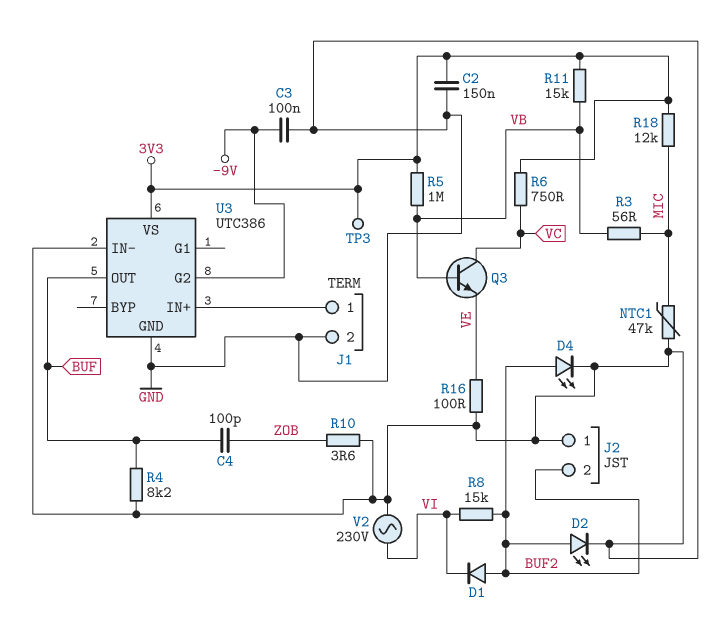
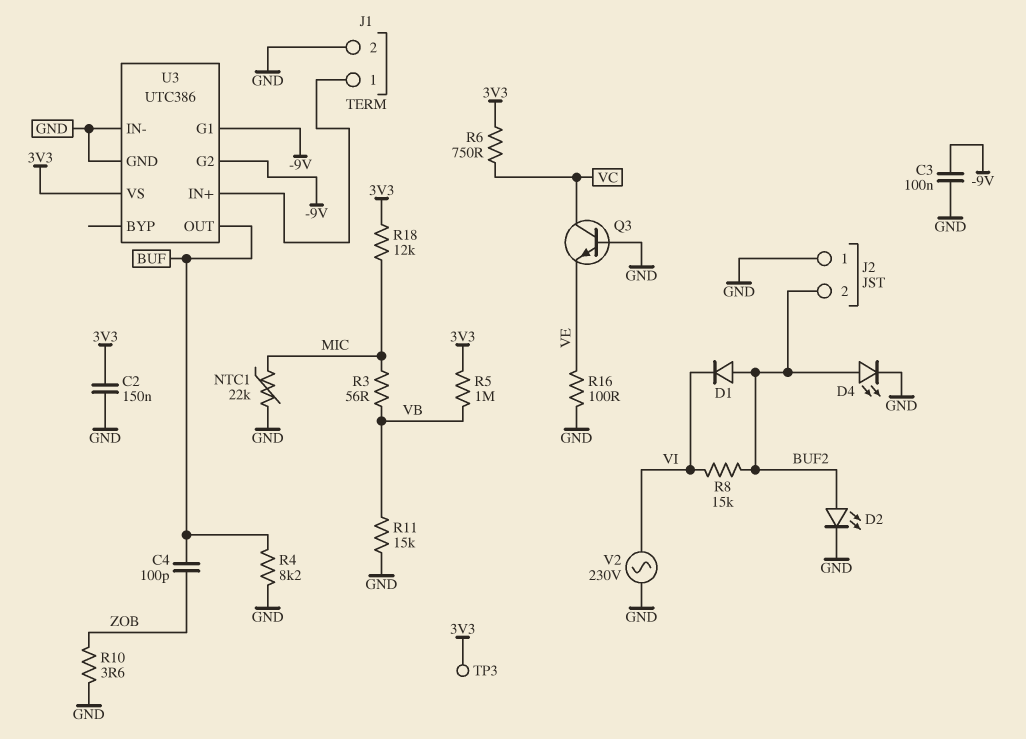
NTC1: 47k (GND, MIC) -> 22k (GND, MIC)
Q3: NPN (B VB, C VC, E VE) -> NPN (B GND, C VC, E VE)
R11: 15k (3V3, VB) -> 15k (GND, VB)
U3 pin G1: none -> -9V

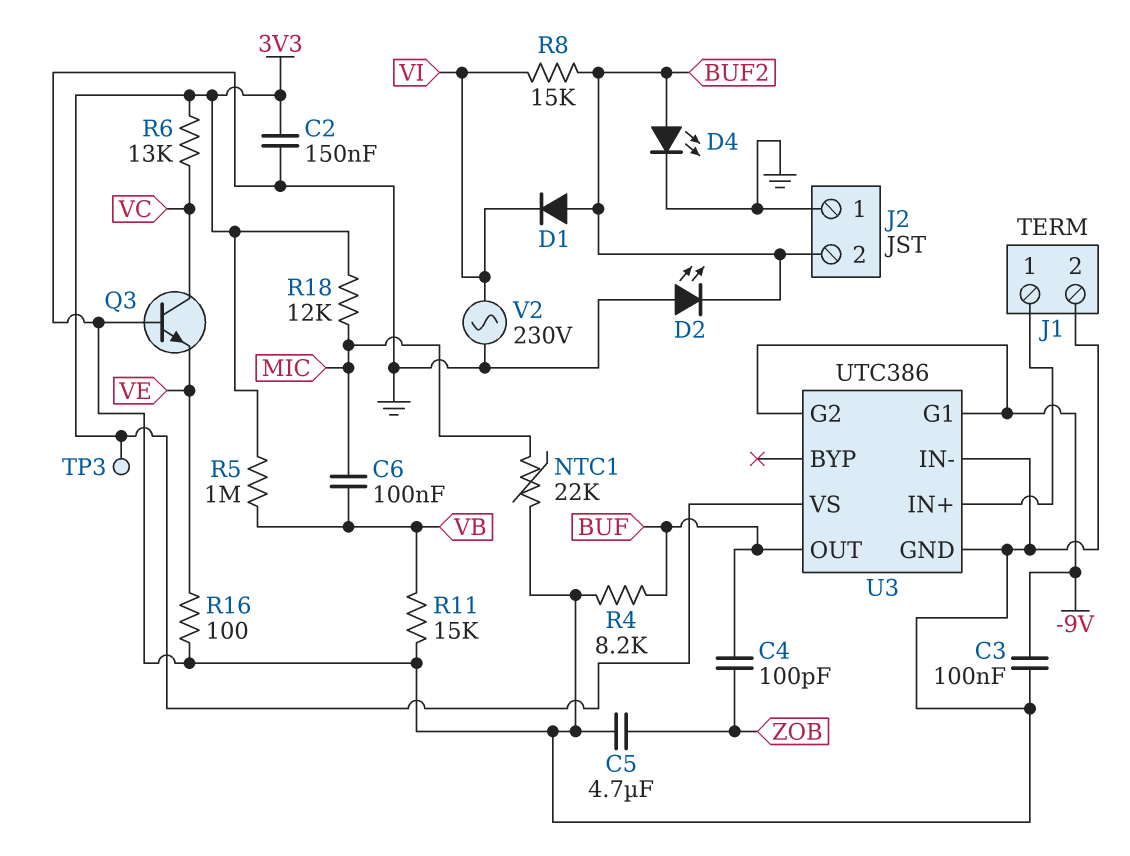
C5: none -> 4.7uF (GND, ZOB)
C6: none -> 100nF (MIC, VB)
D2: LED (A BUF2, K GND) -> LED (A GND, K BUF2)
R3: 56 (MIC, VB) -> none
R6: 750 (3V3, VC) -> 13k (3V3, VC)
R10: 3.6 (GND, ZOB) -> none

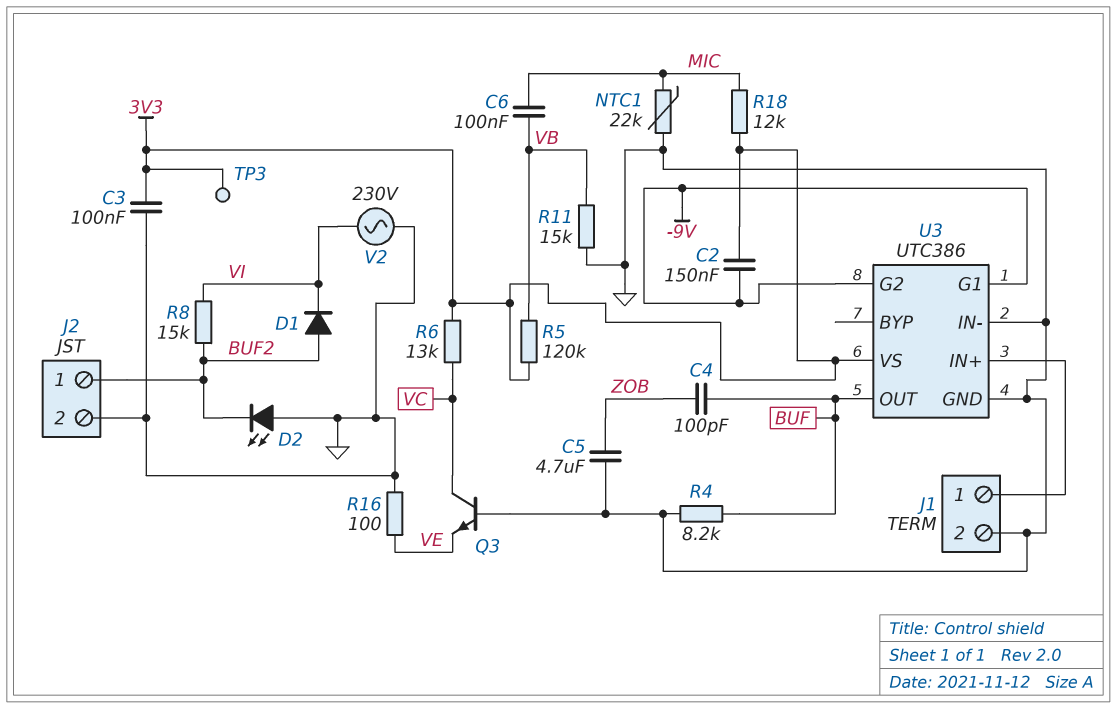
C2: 150nF (3V3, GND) -> 150nF (-9V, 3V3)
C3: 100nF (-9V, GND) -> 100nF (3V3, GND)
D4: LED (A BUF2, K GND) -> none
J2 pin 1: GND -> BUF2
J2 pin 2: BUF2 -> GND
R5: 1M (3V3, VB) -> 120k (3V3, VB)

